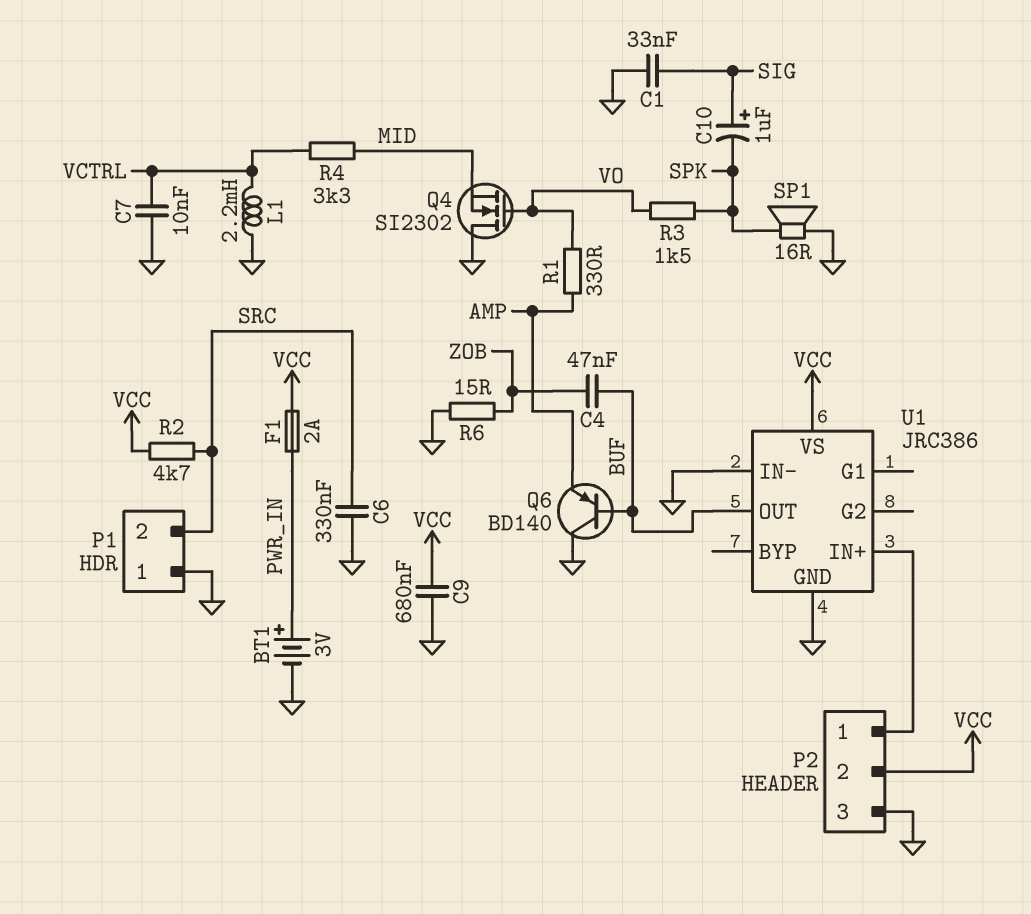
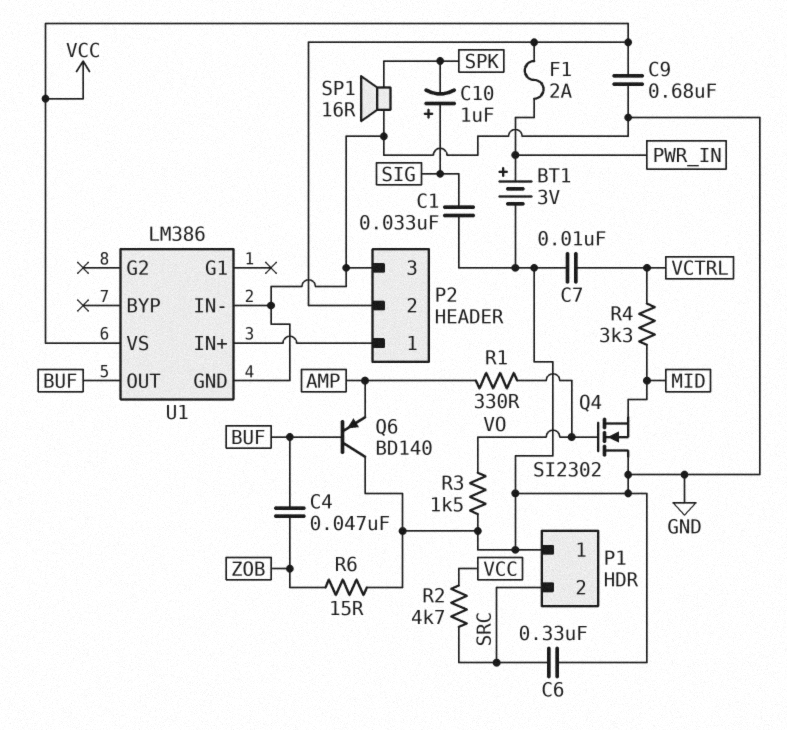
L1: 2.2mH (GND, VCTRL) -> none
R3: 1.5k (SPK, VO) -> 1.5k (GND, VO)
U1: JRC386 -> LM386

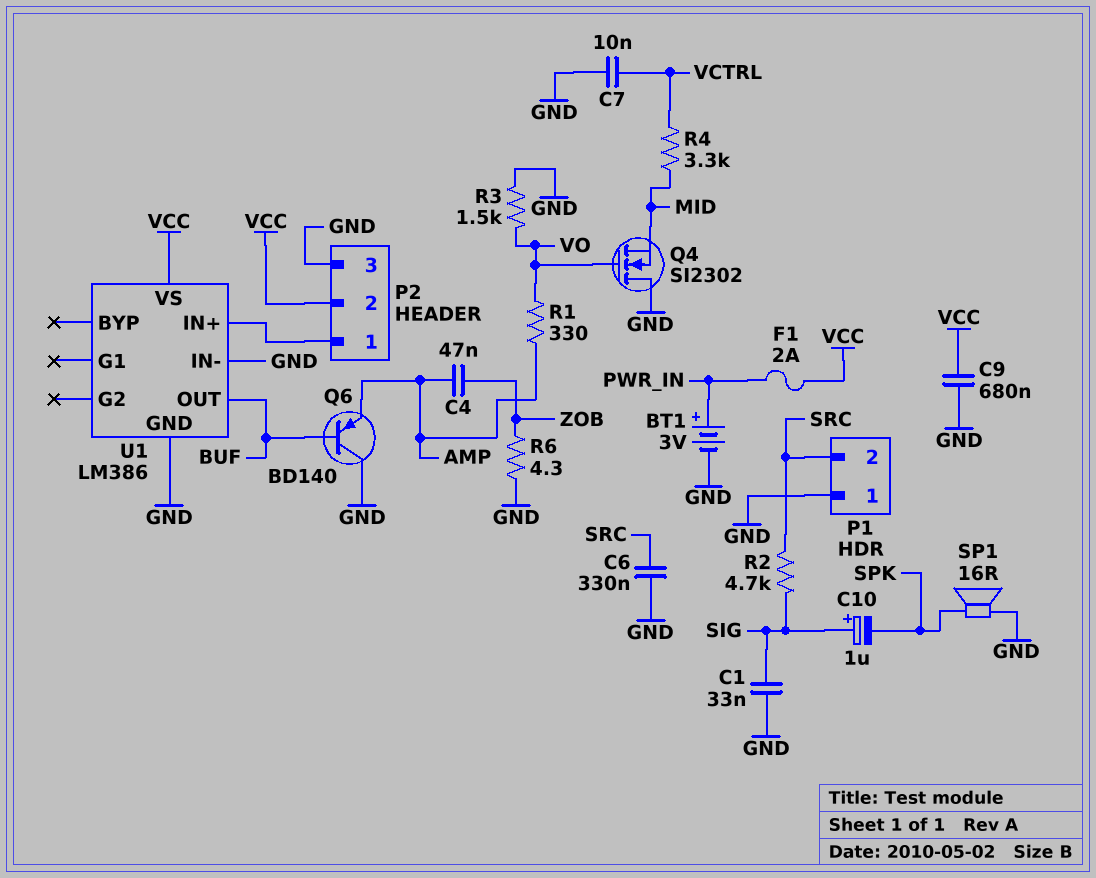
C4: 47nF (BUF, ZOB) -> 47nF (AMP, ZOB)
R2: 4.7k (SRC, VCC) -> 4.7k (SIG, SRC)
R6: 15 (GND, ZOB) -> 4.3 (GND, ZOB)

